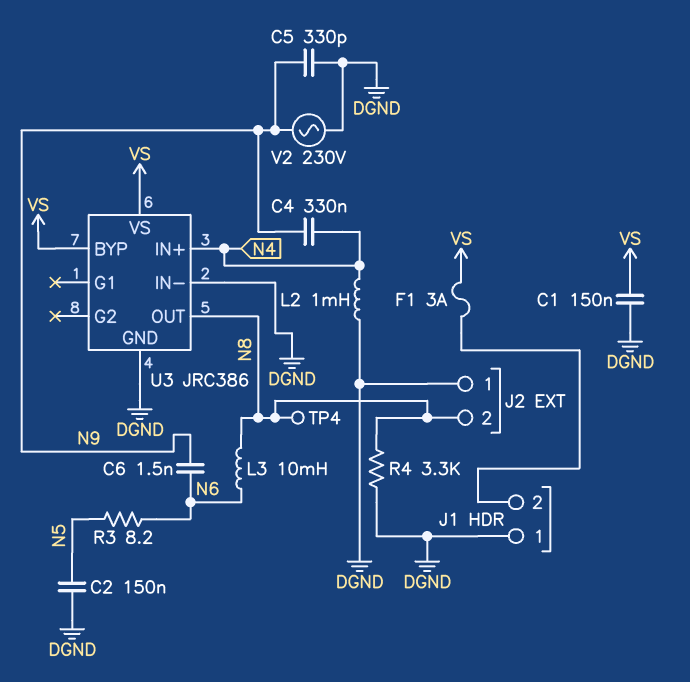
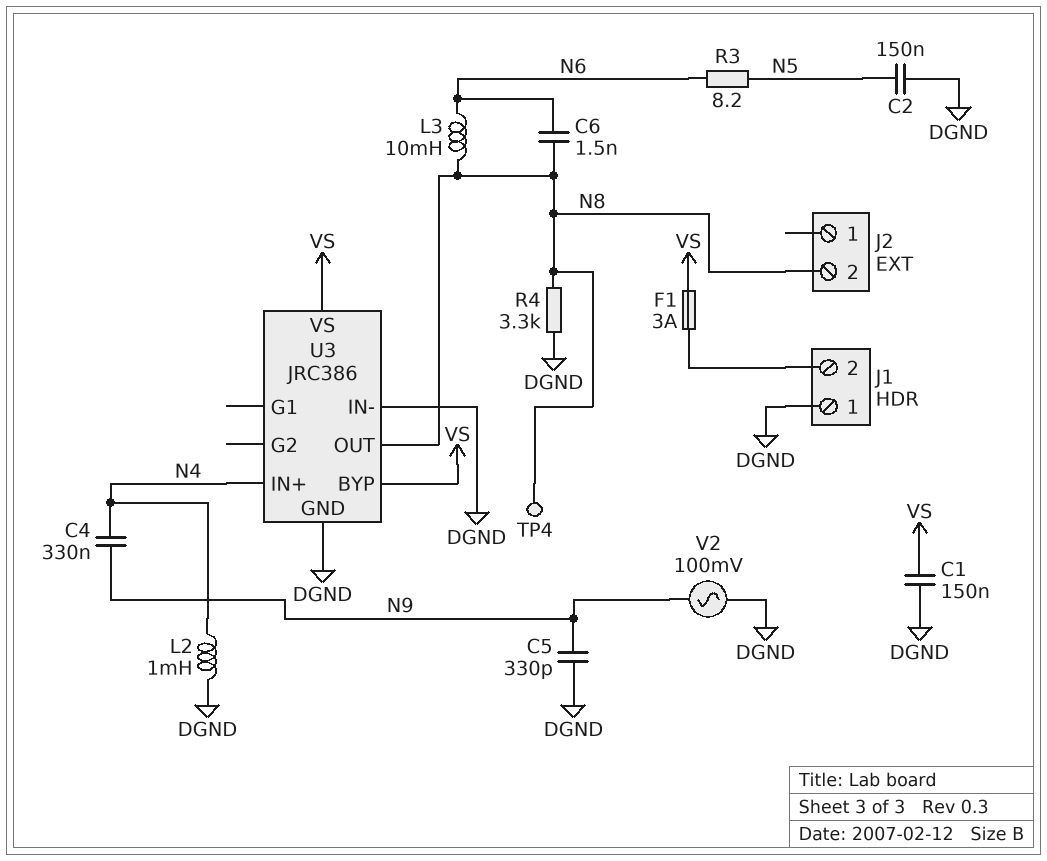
C6: 1.5nF (N6, N9) -> 1.5nF (N6, N8)
J2 pin 1: DGND -> none
V2: AC 230V (DGND, N9) -> AC 100mV (DGND, N9)

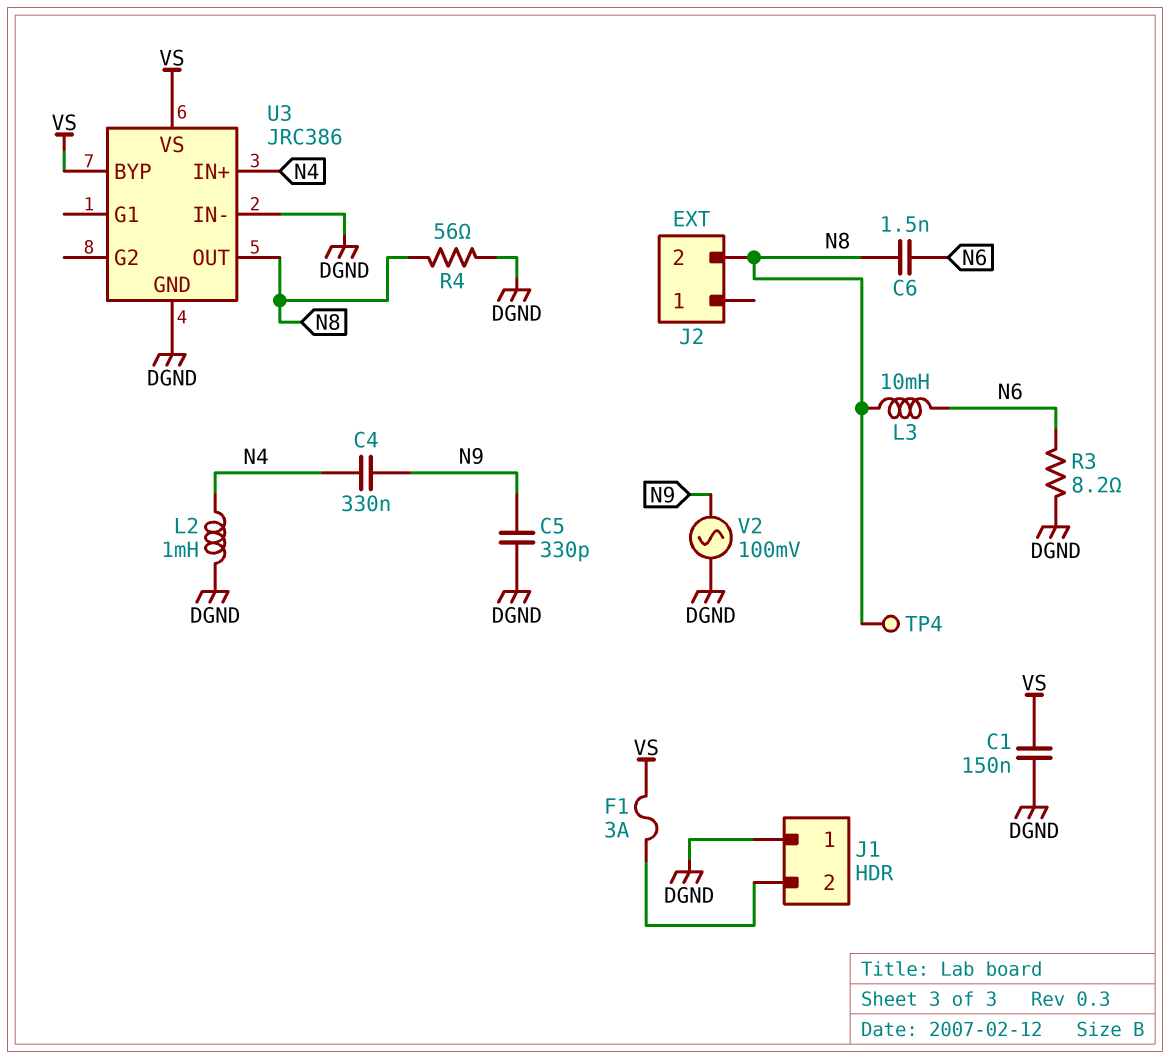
C2: 150nF (DGND, N5) -> none
R3: 8.2 (N5, N6) -> 8.2 (DGND, N6)
R4: 3.3k (DGND, N8) -> 56 (DGND, N8)

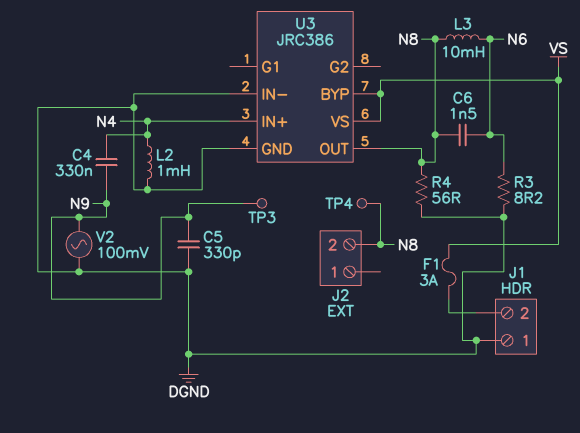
C1: 150nF (DGND, VS) -> none
TP3: none -> test point (N9)

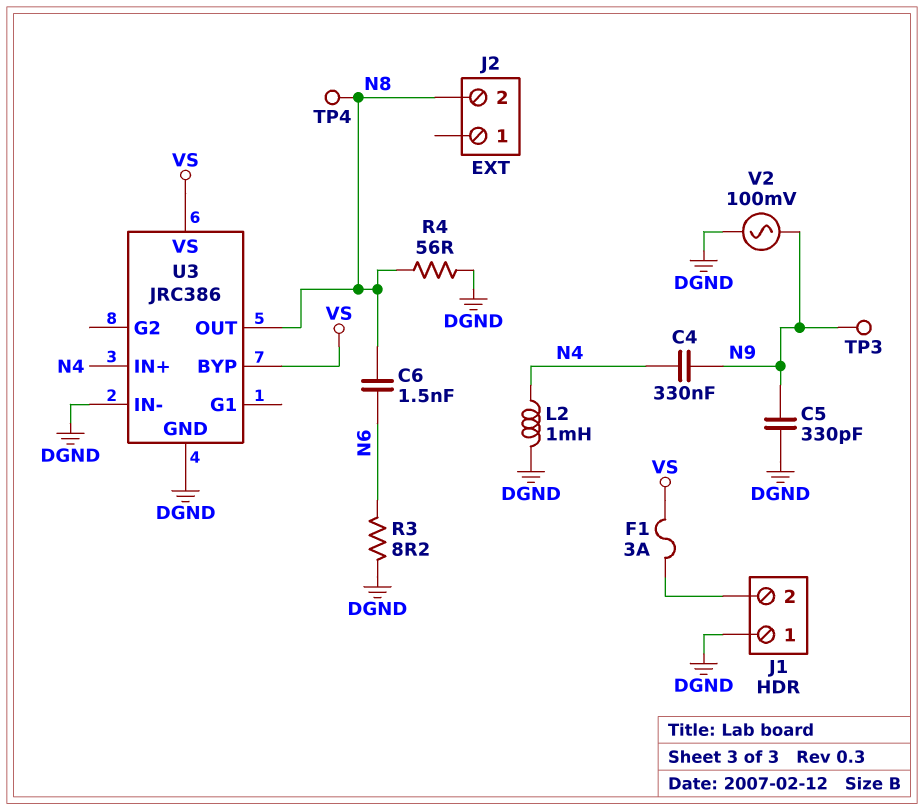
L3: 10mH (N6, N8) -> none

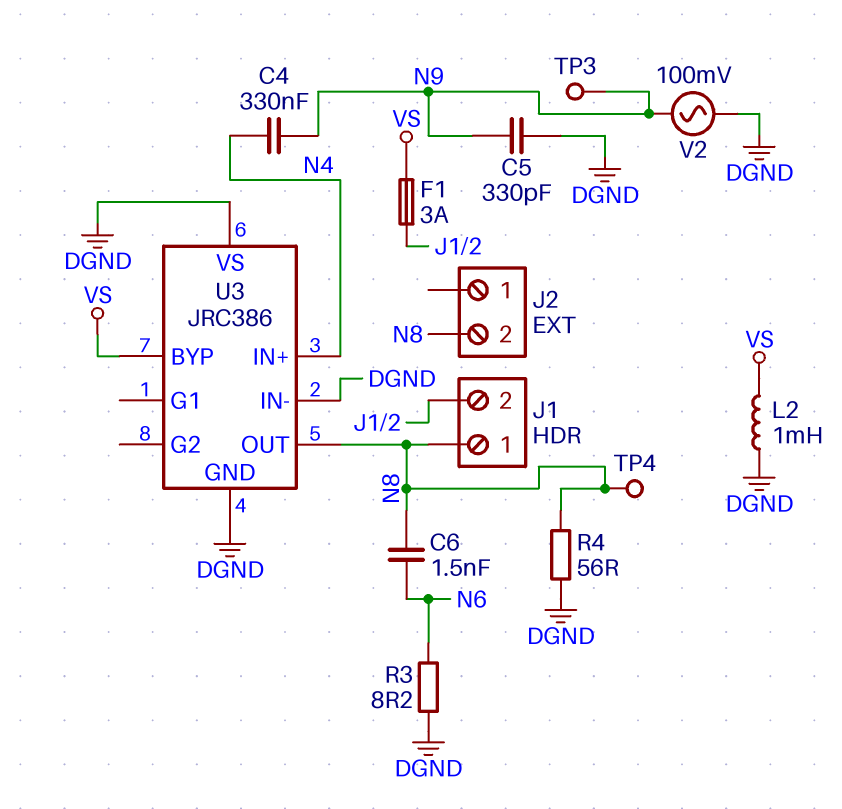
J1 pin 1: DGND -> N8
L2: 1mH (DGND, N4) -> 1mH (DGND, VS)
U3 pin VS: VS -> DGND

